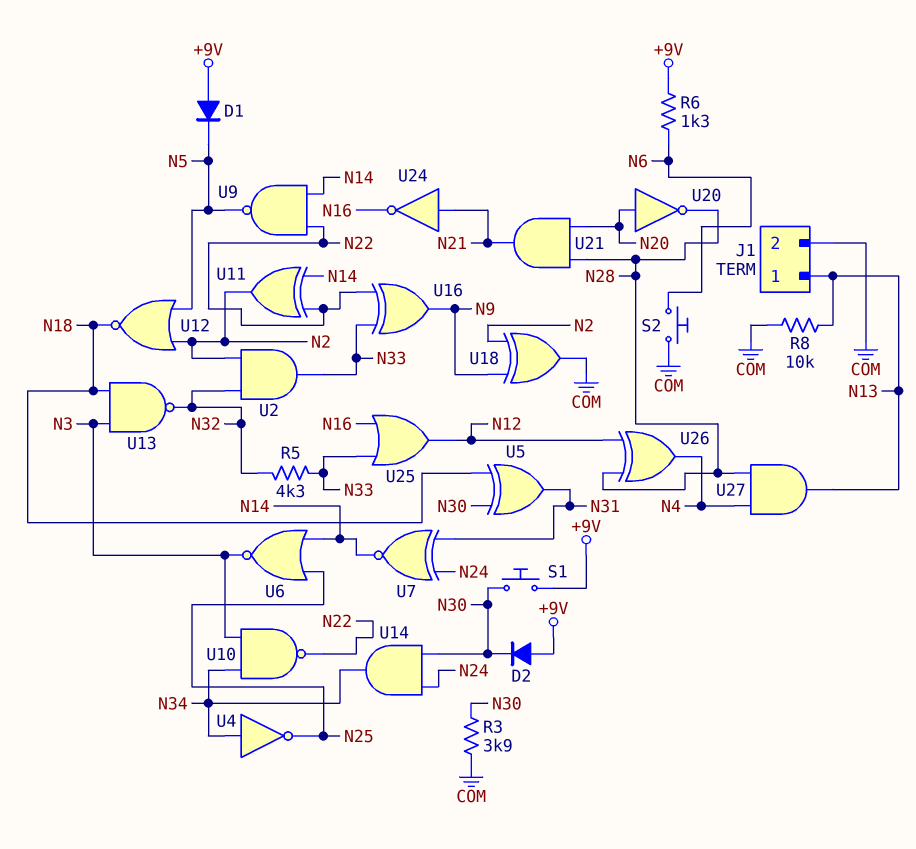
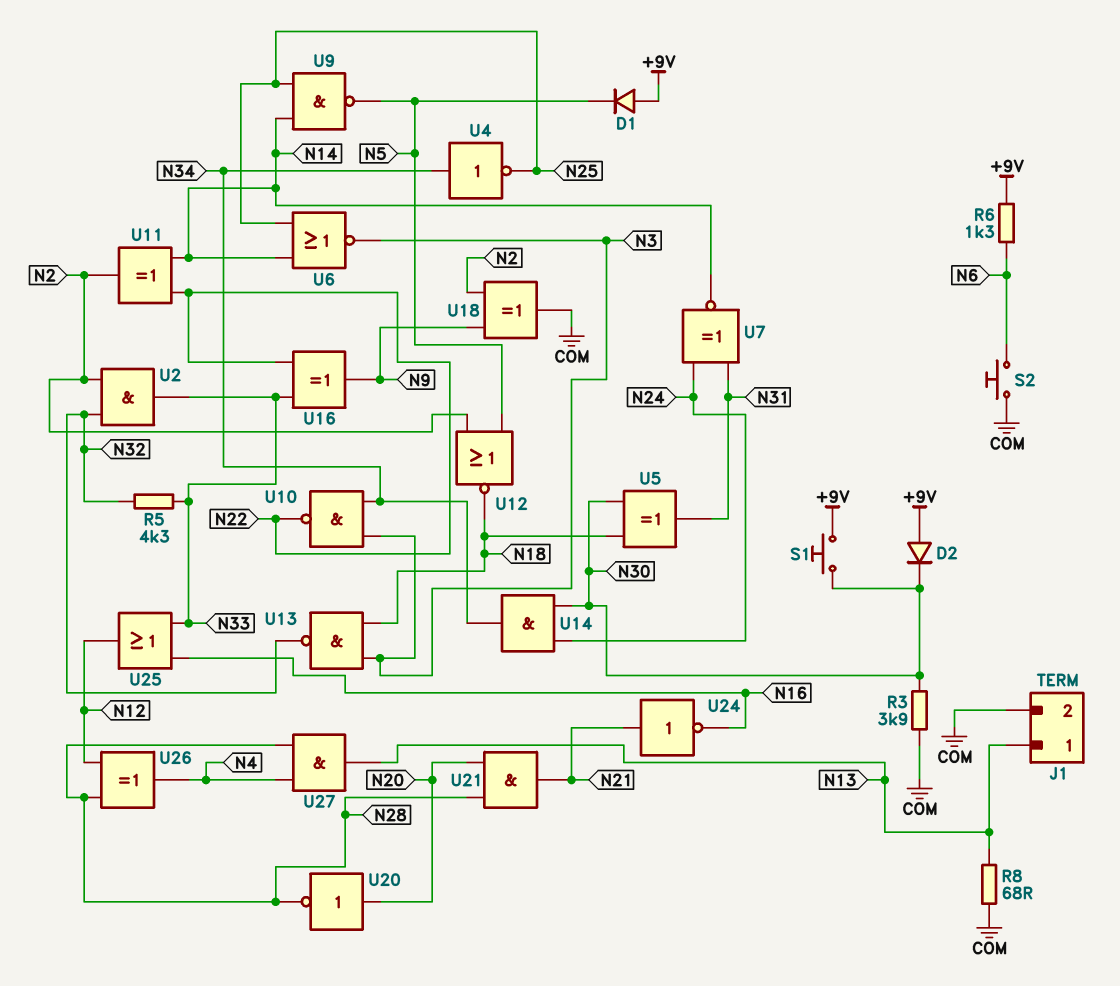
R8: 10k (COM, N13) -> 68 (COM, N13)
U9: NAND (in N14, in N22, out N5) -> NAND (in N14, in N25, out N5)

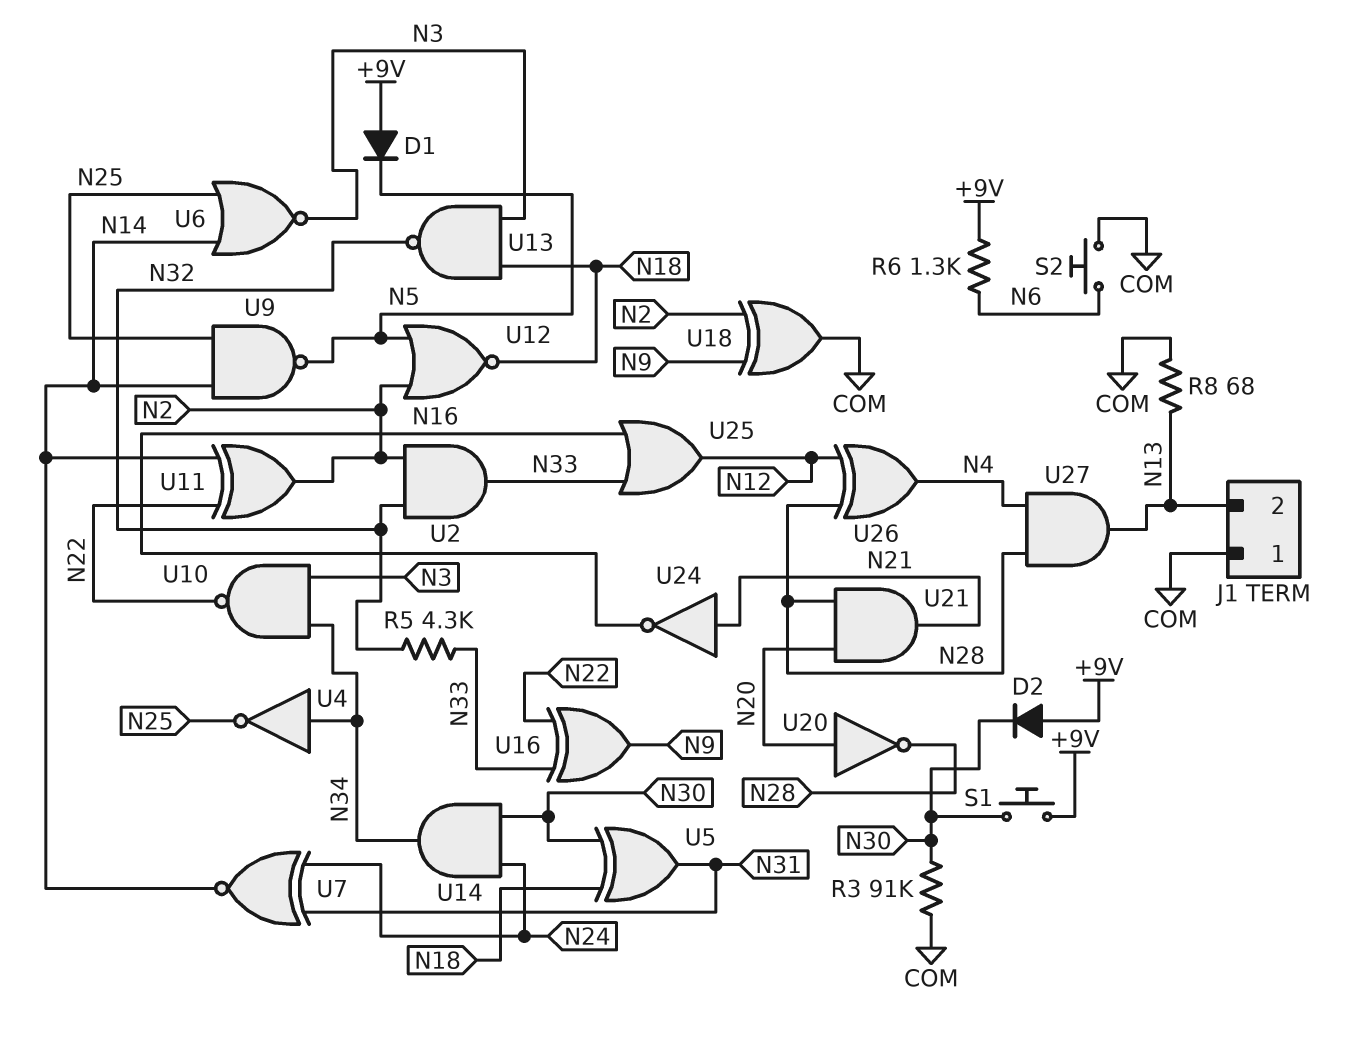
J1 pin 1: N13 -> COM
J1 pin 2: COM -> N13
R3: 3.9k (COM, N30) -> 91k (COM, N30)

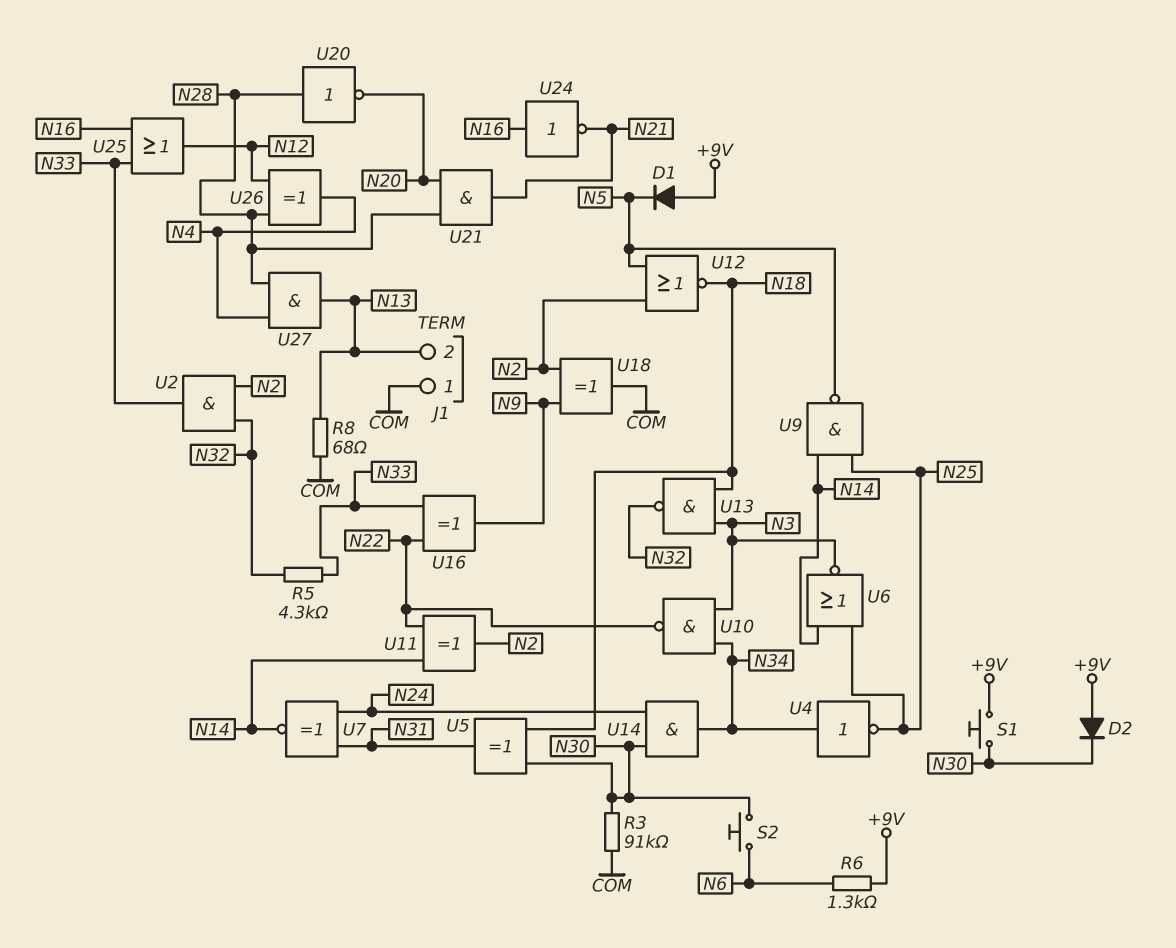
S2: button (COM, N6) -> button (N6, N30)
U20: NOT (in N20, out N28) -> NOT (in N28, out N20)
U24: NOT (in N21, out N16) -> NOT (in N16, out N21)

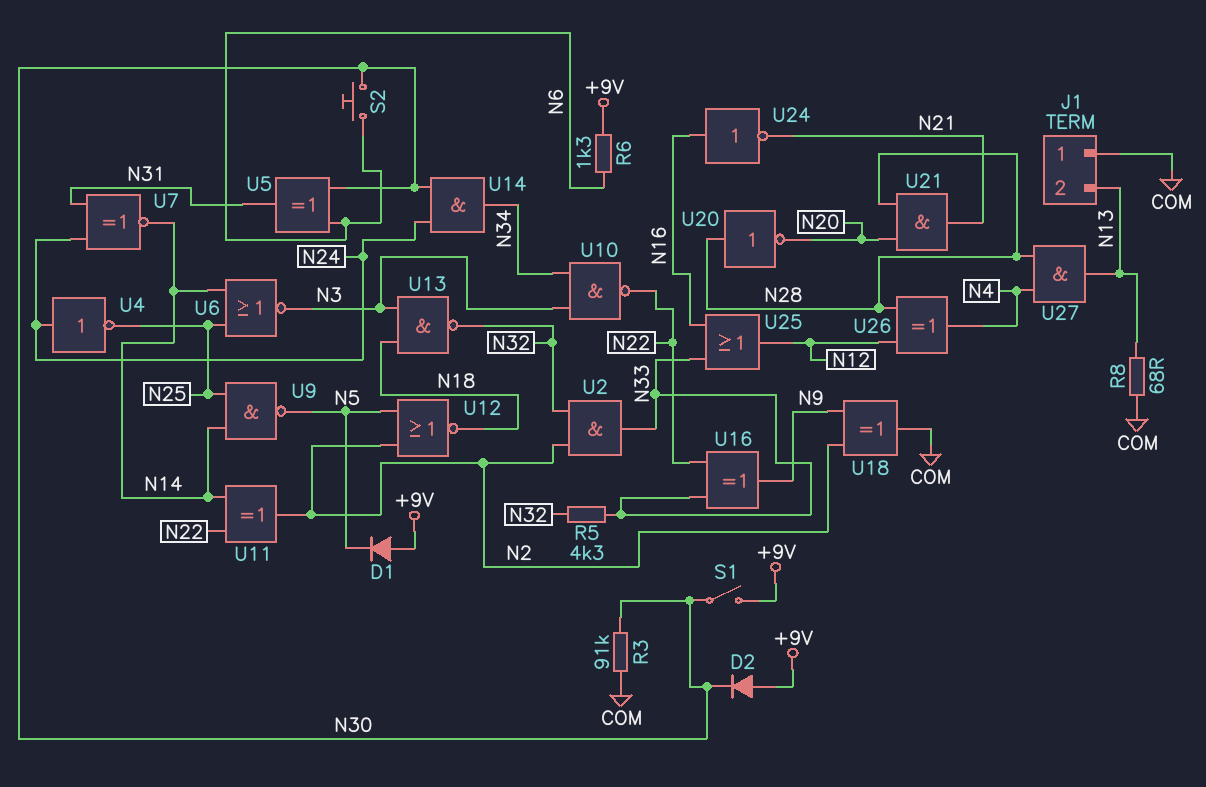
S1: button (+9V, N30) -> switch (+9V, N30)
U4: NOT (in N34, out N25) -> NOT (in N24, out N25)
U5: XOR (in N18, in N30, out N31) -> XOR (in N6, in N30, out N31)

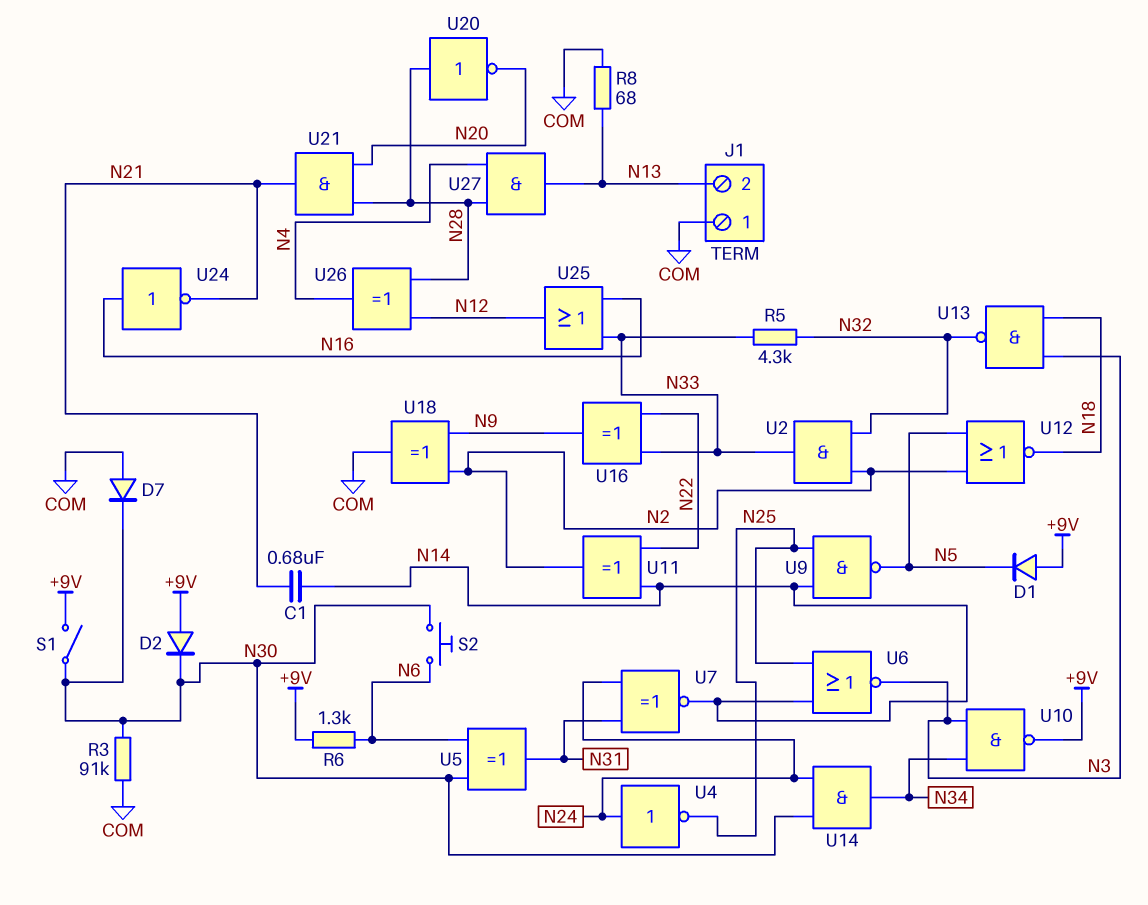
C1: none -> 680nF (N14, N21)
D7: none -> diode (A COM, K N30)
U10: NAND (in N3, in N34, out N22) -> NAND (in N3, in N34, out +9V)

